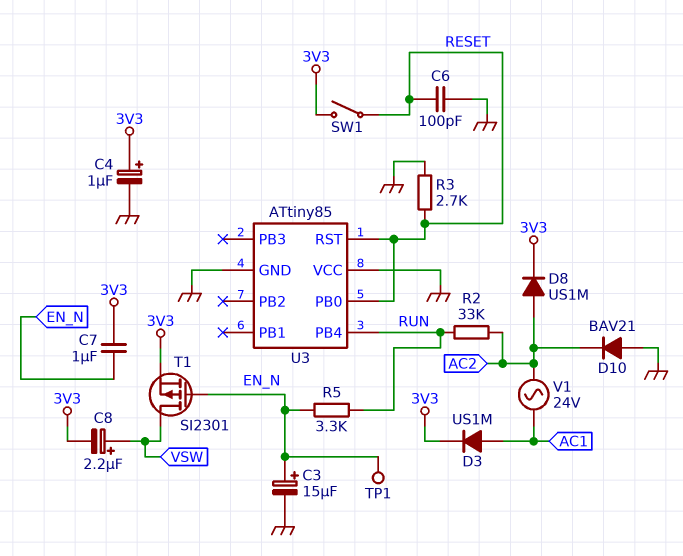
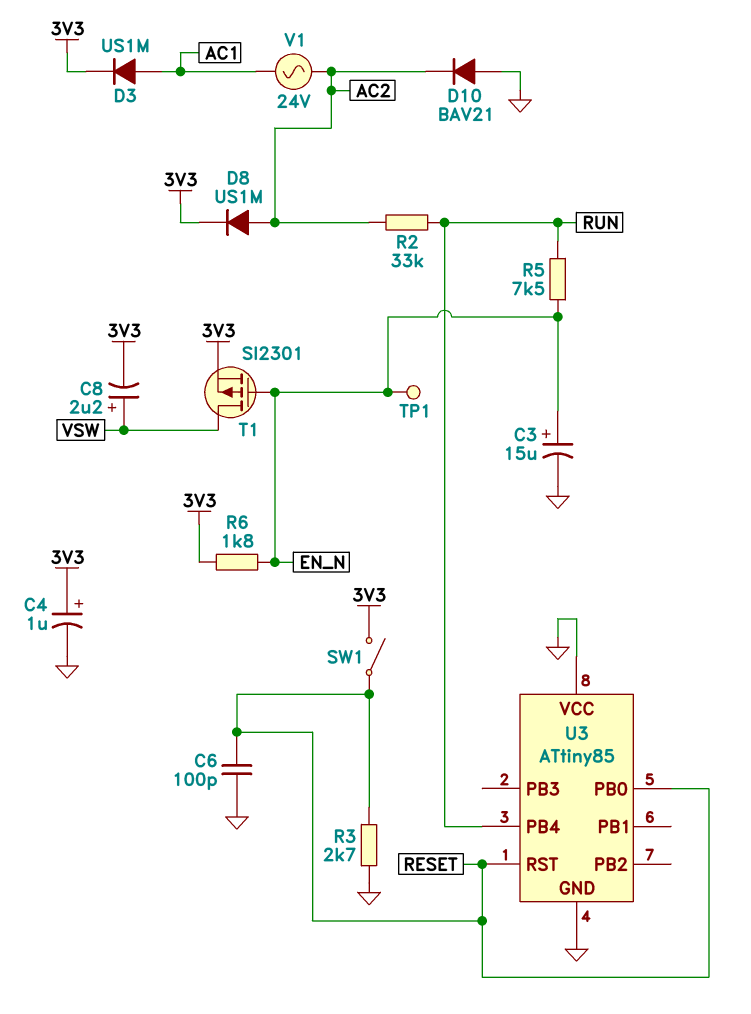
C7: 1uF (3V3, EN_N) -> none
R5: 3.3k (EN_N, RUN) -> 7.5k (EN_N, RUN)
R6: none -> 1.8k (3V3, EN_N)

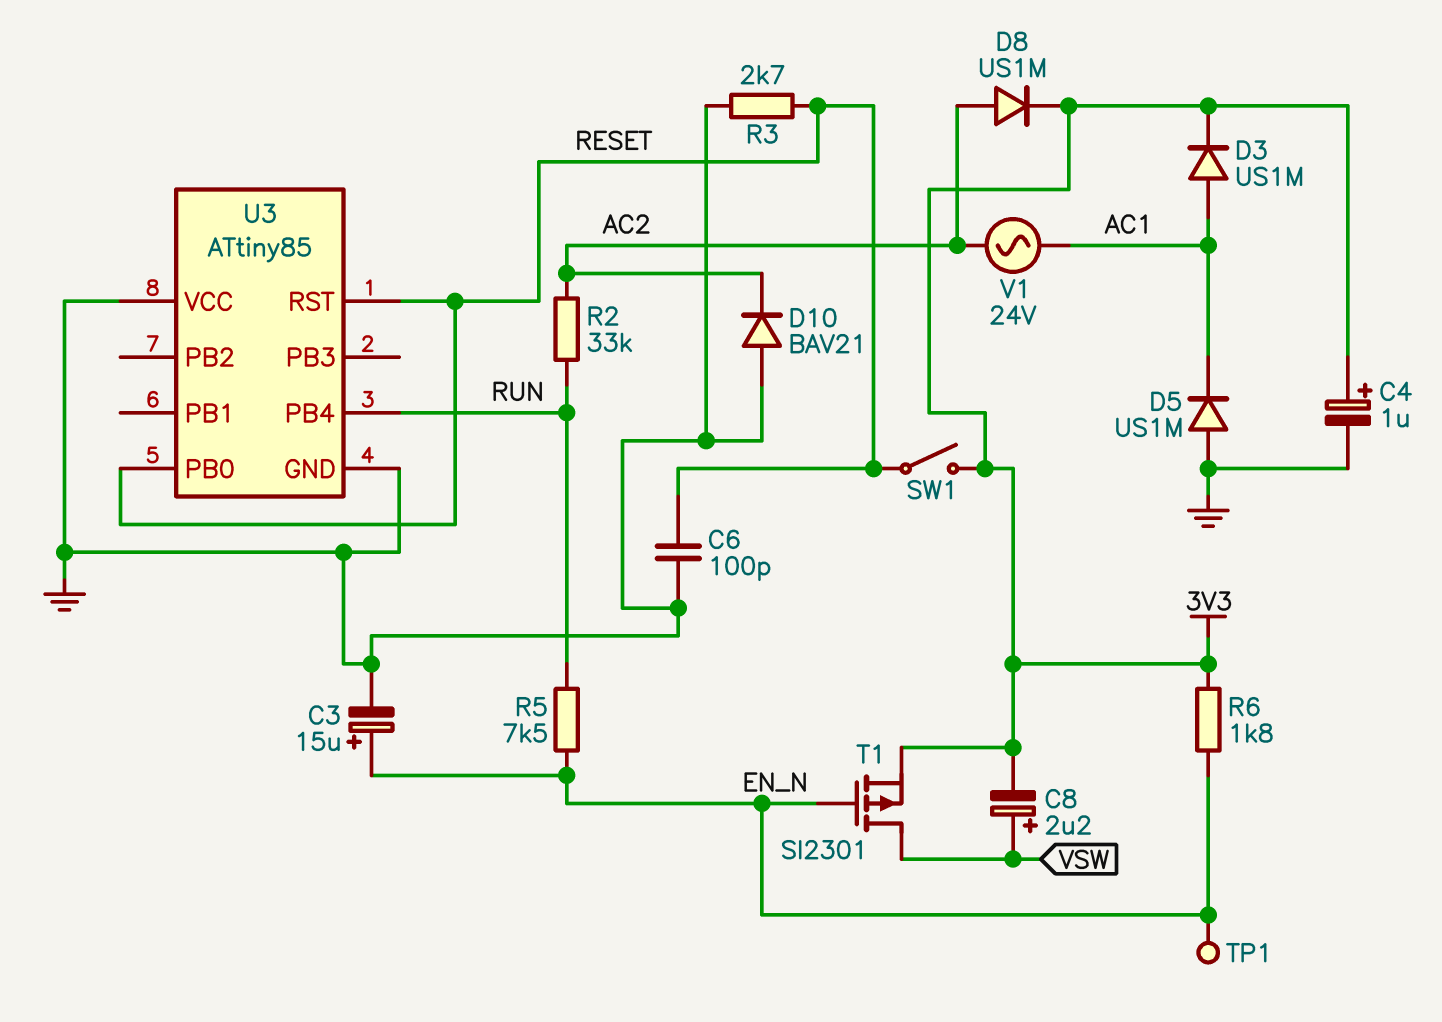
D5: none -> diode US1M (A GND, K AC1)

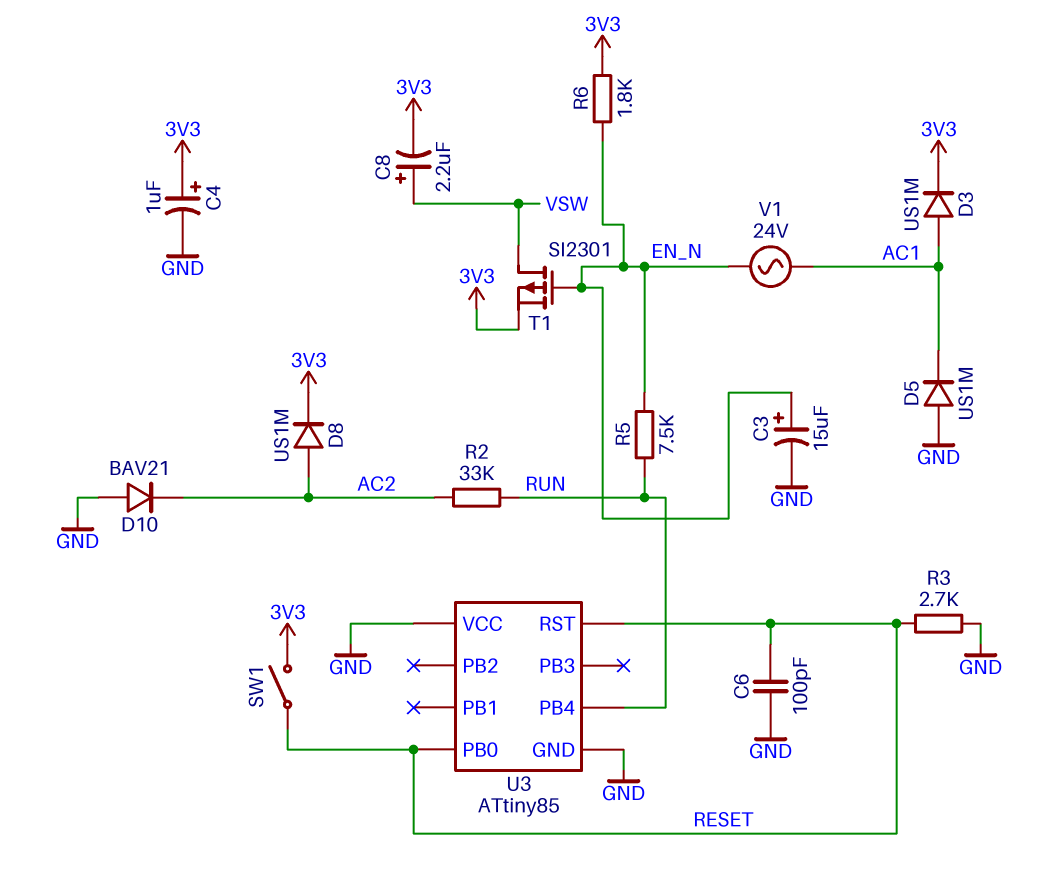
TP1: test point (EN_N) -> none
V1: AC 24V (AC1, AC2) -> AC 24V (AC1, EN_N)

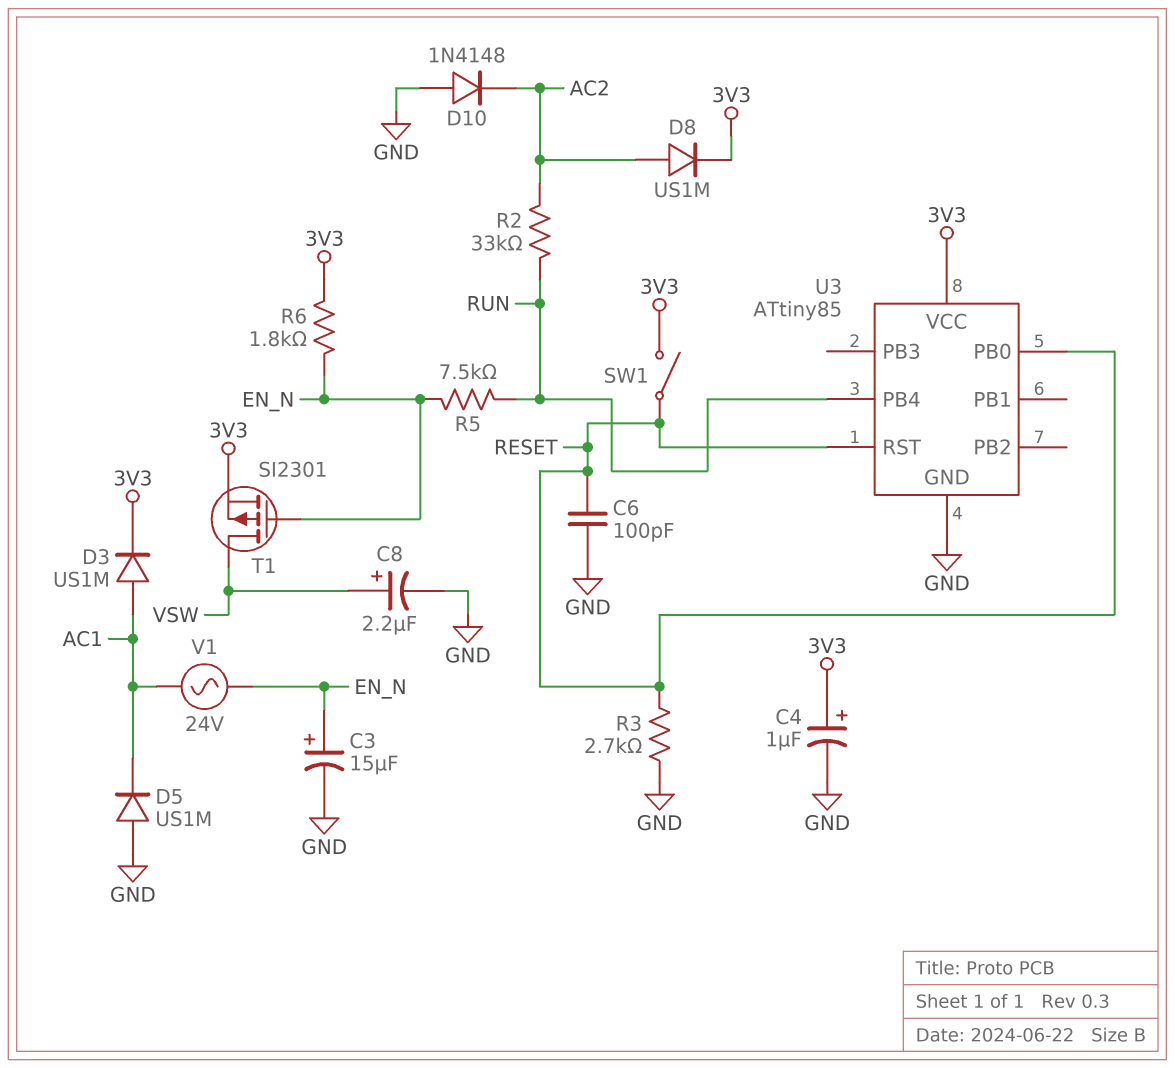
C8: 2.2uF (plus VSW, minus 3V3) -> 2.2uF (plus VSW, minus GND)
D10: diode BAV21 (A GND, K AC2) -> diode 1N4148 (A GND, K AC2)
U3 pin VCC: GND -> 3V3

